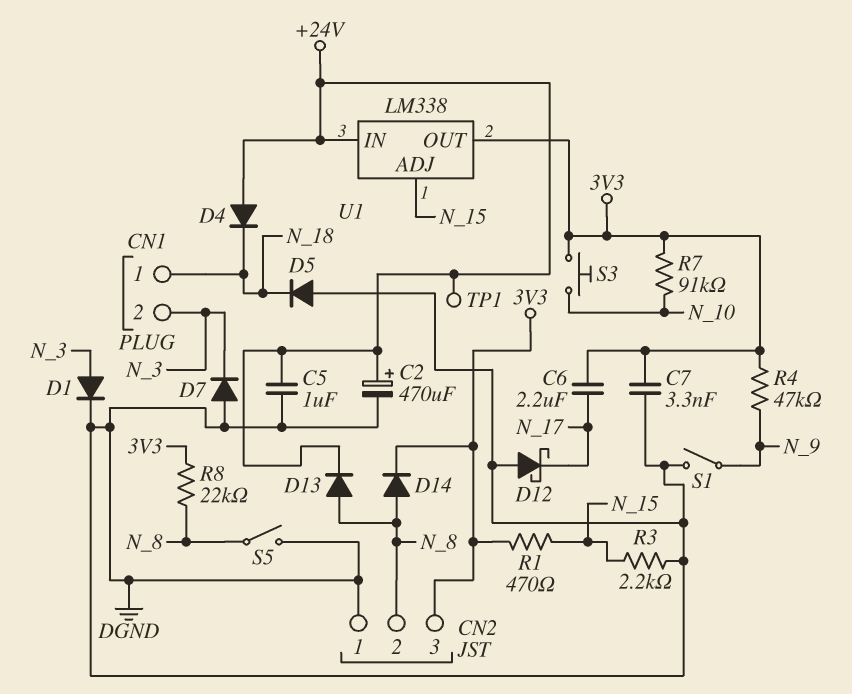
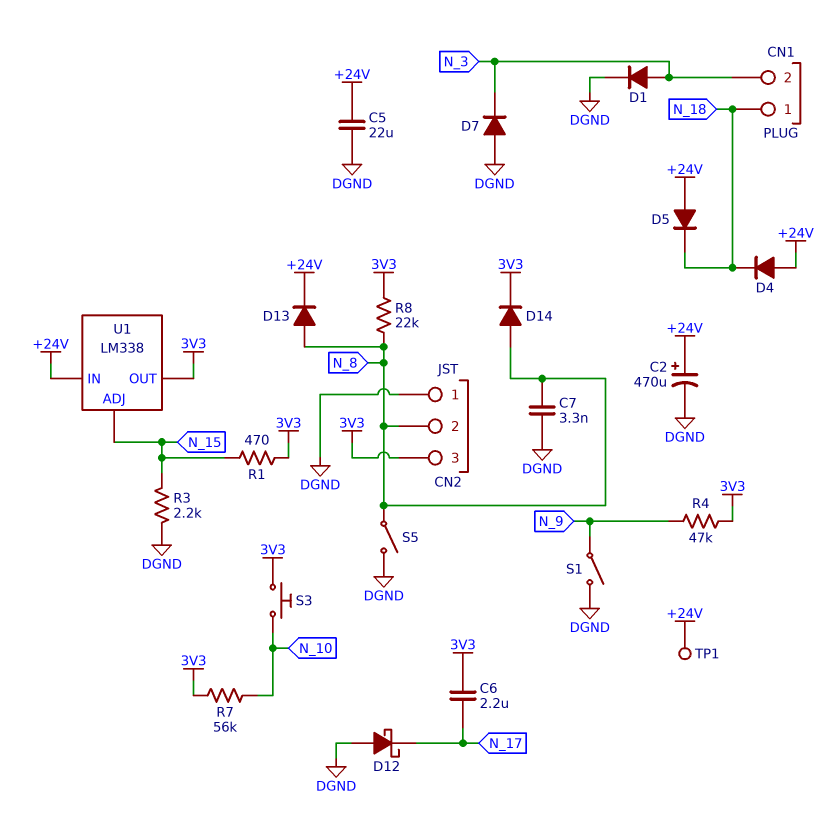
C5: 1uF (+24V, DGND) -> 22uF (+24V, DGND)
C7: 3.3nF (3V3, DGND) -> 3.3nF (DGND, N_8)
D5: diode (A DGND, K N_18) -> diode (A +24V, K N_18)
R7: 91k (3V3, N_10) -> 56k (3V3, N_10)

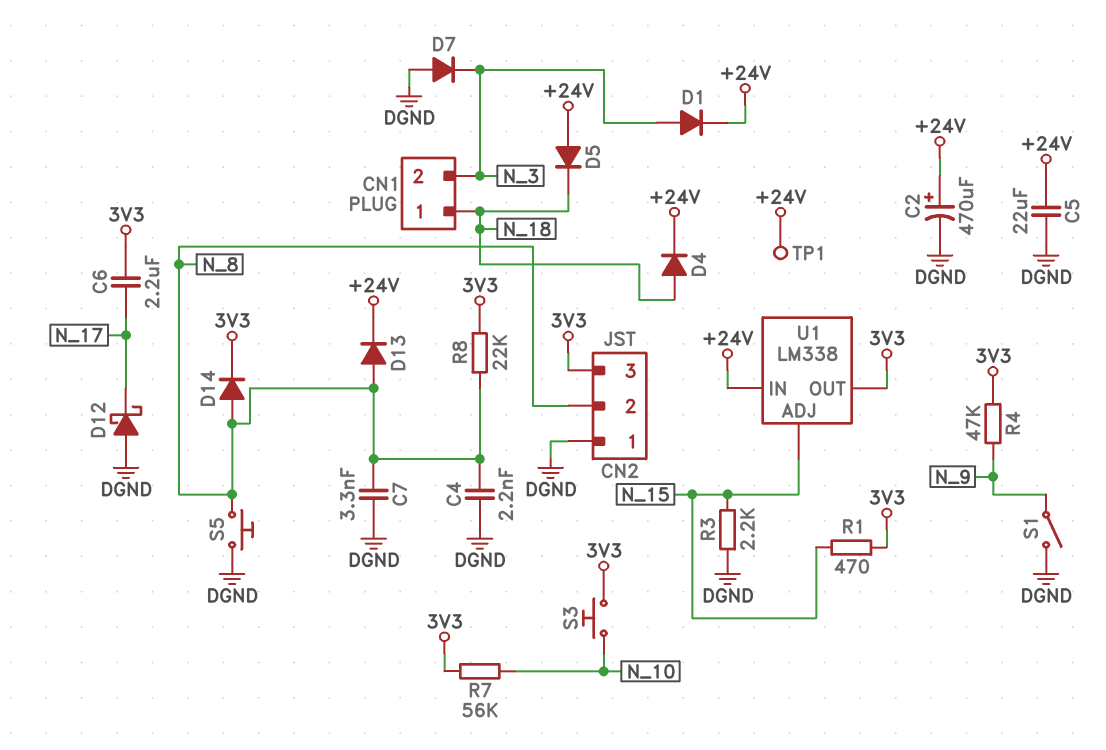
C4: none -> 2.2nF (DGND, N_8)
D1: diode (A N_3, K DGND) -> diode (A N_3, K +24V)
D4: diode (A +24V, K N_18) -> diode (A N_18, K +24V)
S5: switch (DGND, N_8) -> button (DGND, N_8)

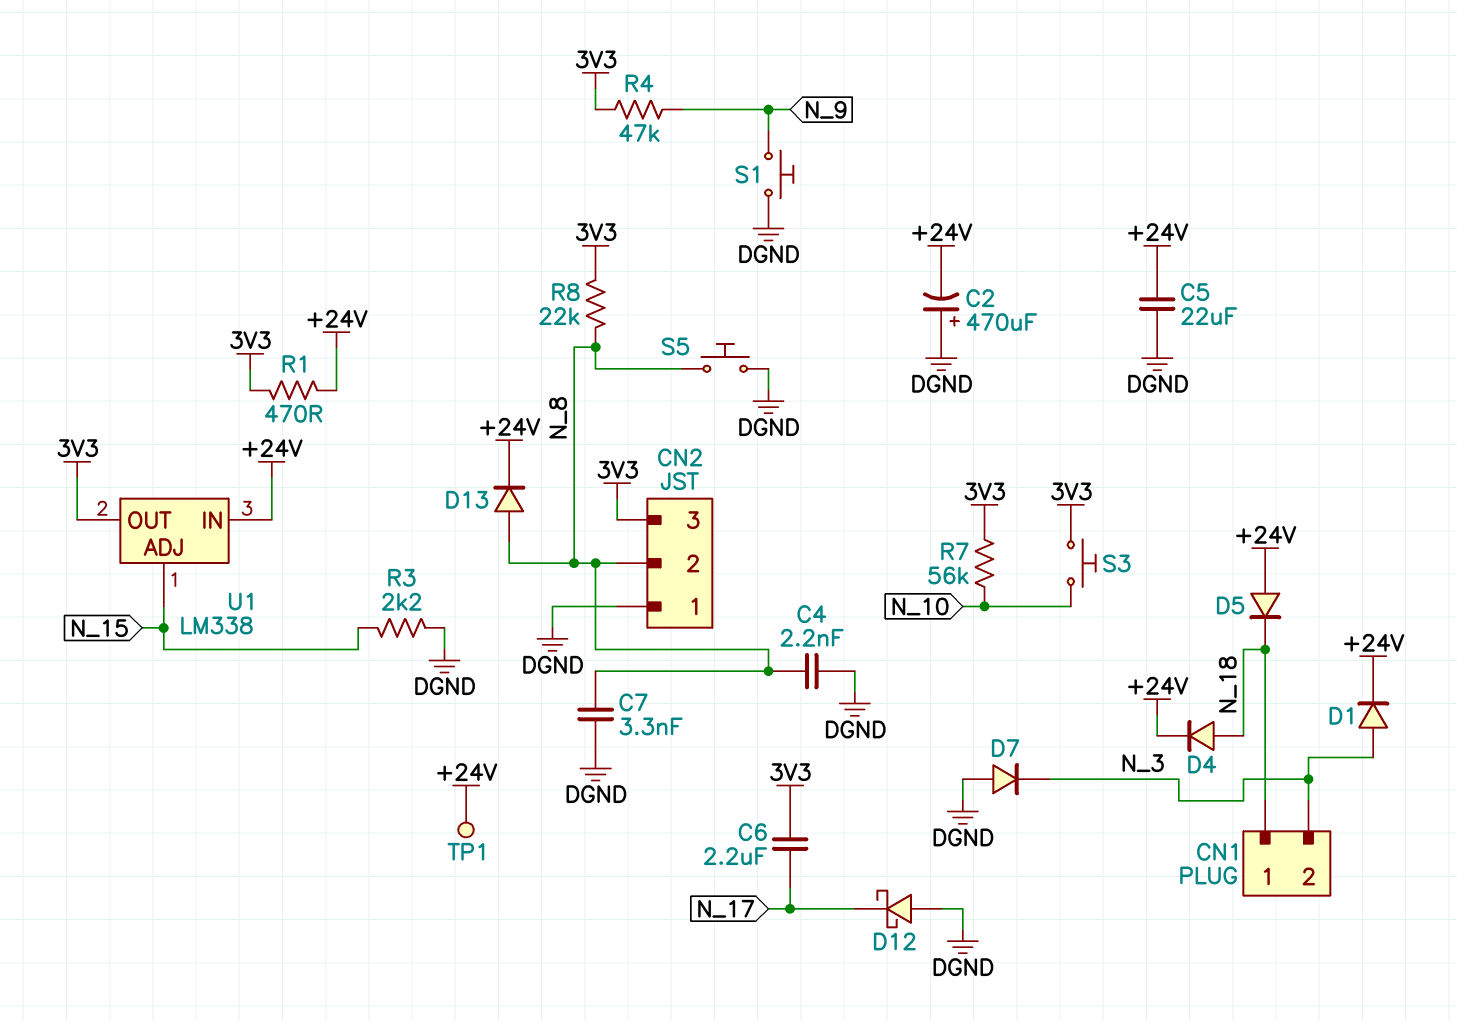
C2: 470uF (plus +24V, minus DGND) -> 470uF (plus DGND, minus +24V)
D14: diode (A N_8, K 3V3) -> none
R1: 470 (3V3, N_15) -> 470 (+24V, 3V3)
S1: switch (DGND, N_9) -> button (DGND, N_9)

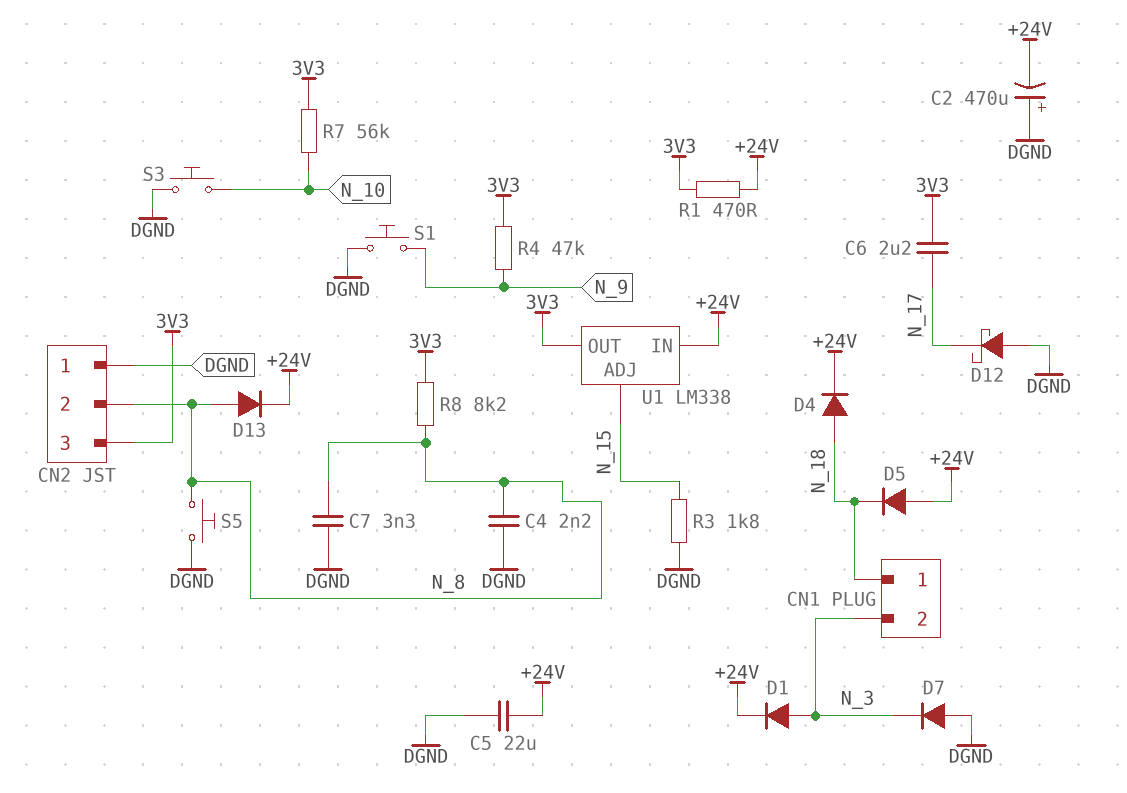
R3: 2.2k (DGND, N_15) -> 1.8k (DGND, N_15)
R8: 22k (3V3, N_8) -> 8.2k (3V3, N_8)
S3: button (3V3, N_10) -> button (DGND, N_10)
TP1: test point (+24V) -> none

